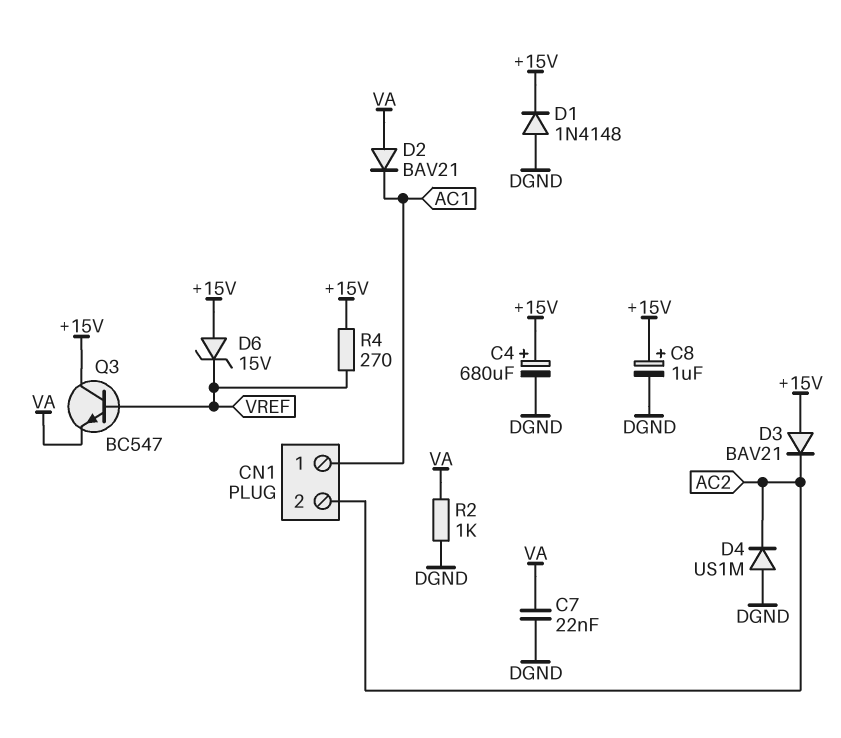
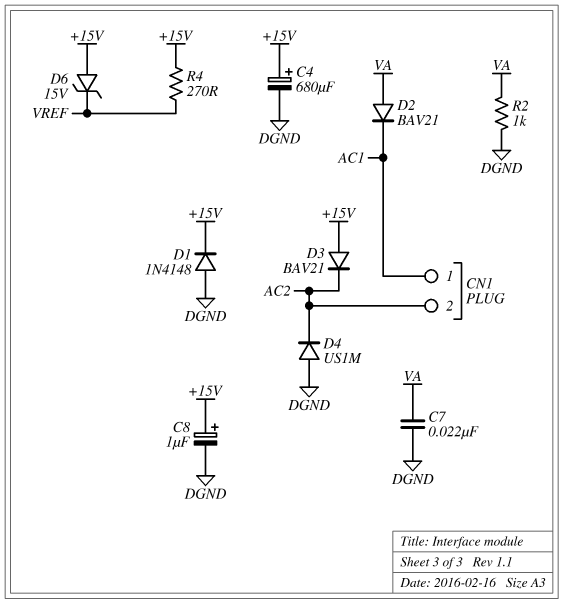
Q3: NPN BC547 (B VREF, C +15V, E VA) -> none

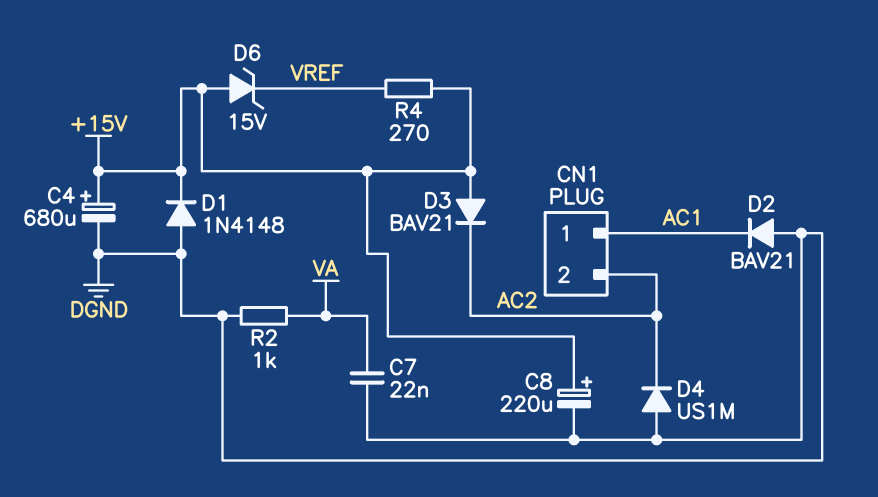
C8: 1uF (plus +15V, minus DGND) -> 220uF (plus +15V, minus DGND)
D2: diode BAV21 (A VA, K AC1) -> diode BAV21 (A DGND, K AC1)

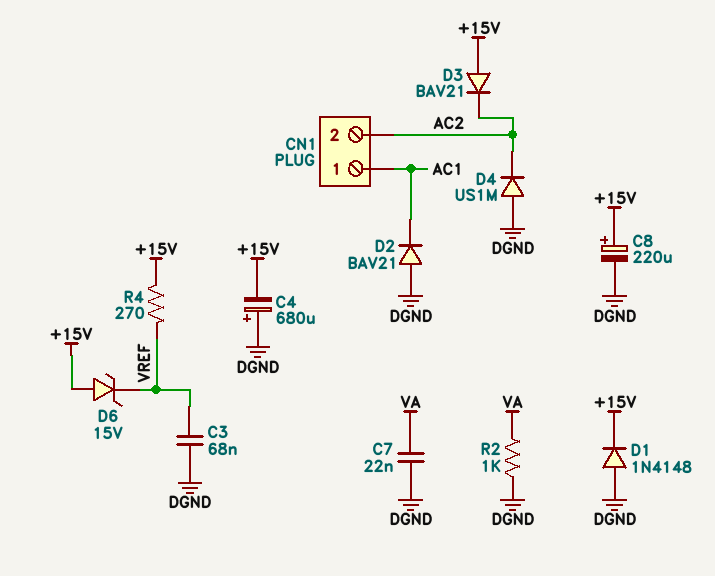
C3: none -> 68nF (DGND, VREF)
C4: 680uF (plus +15V, minus DGND) -> 680uF (plus DGND, minus +15V)

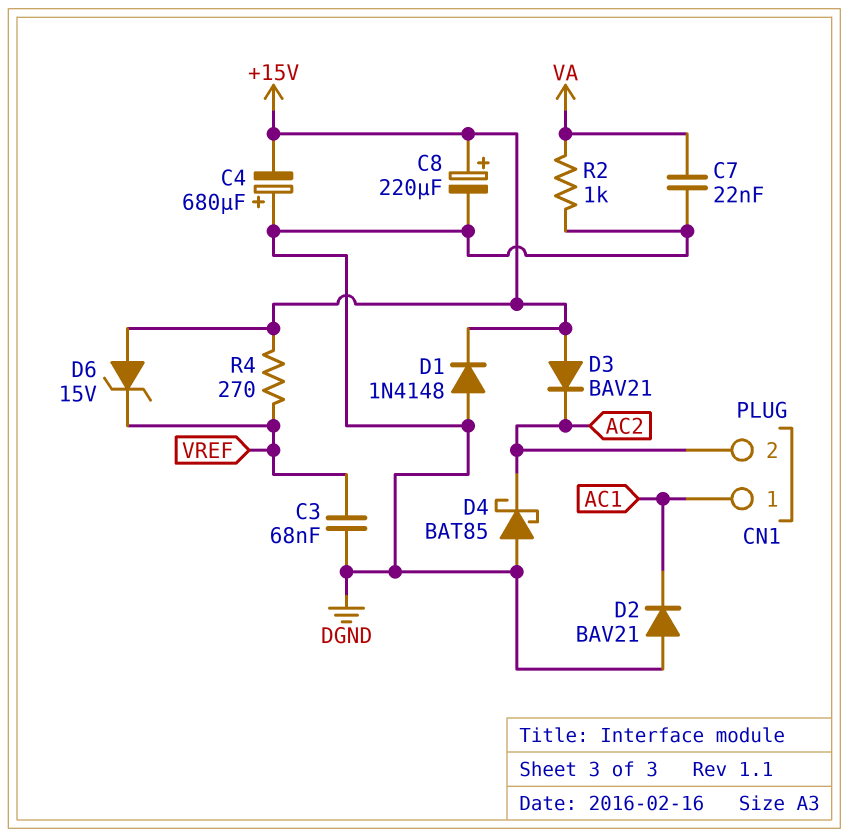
D4: diode US1M (A DGND, K AC2) -> schottky BAT85 (A DGND, K AC2)

